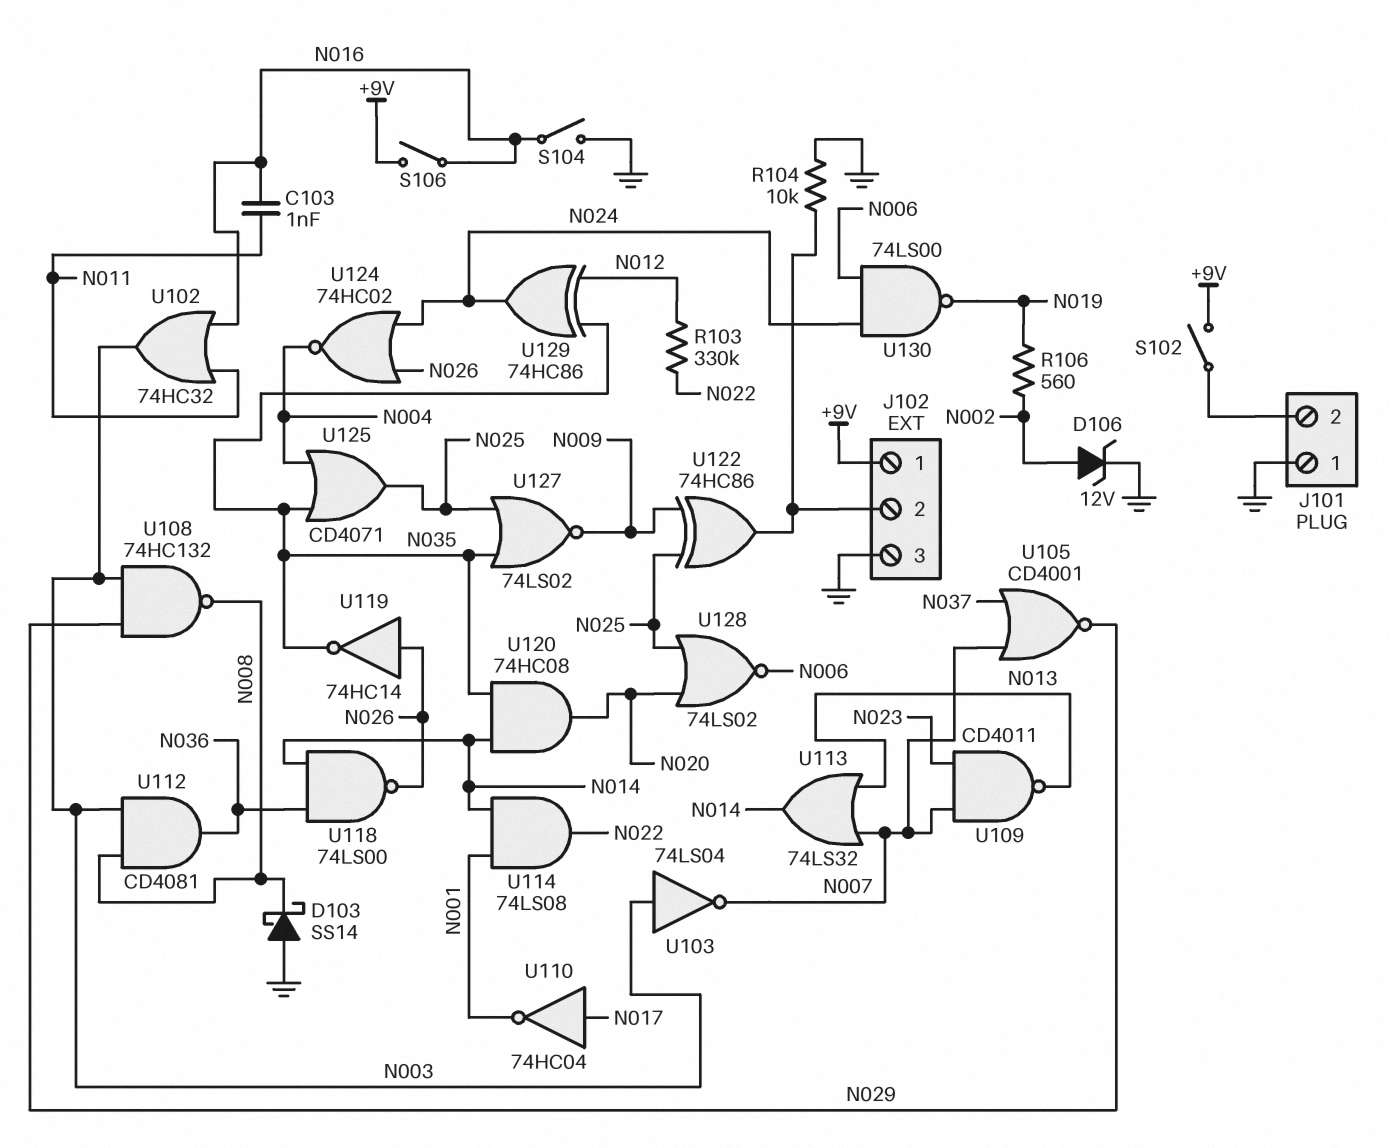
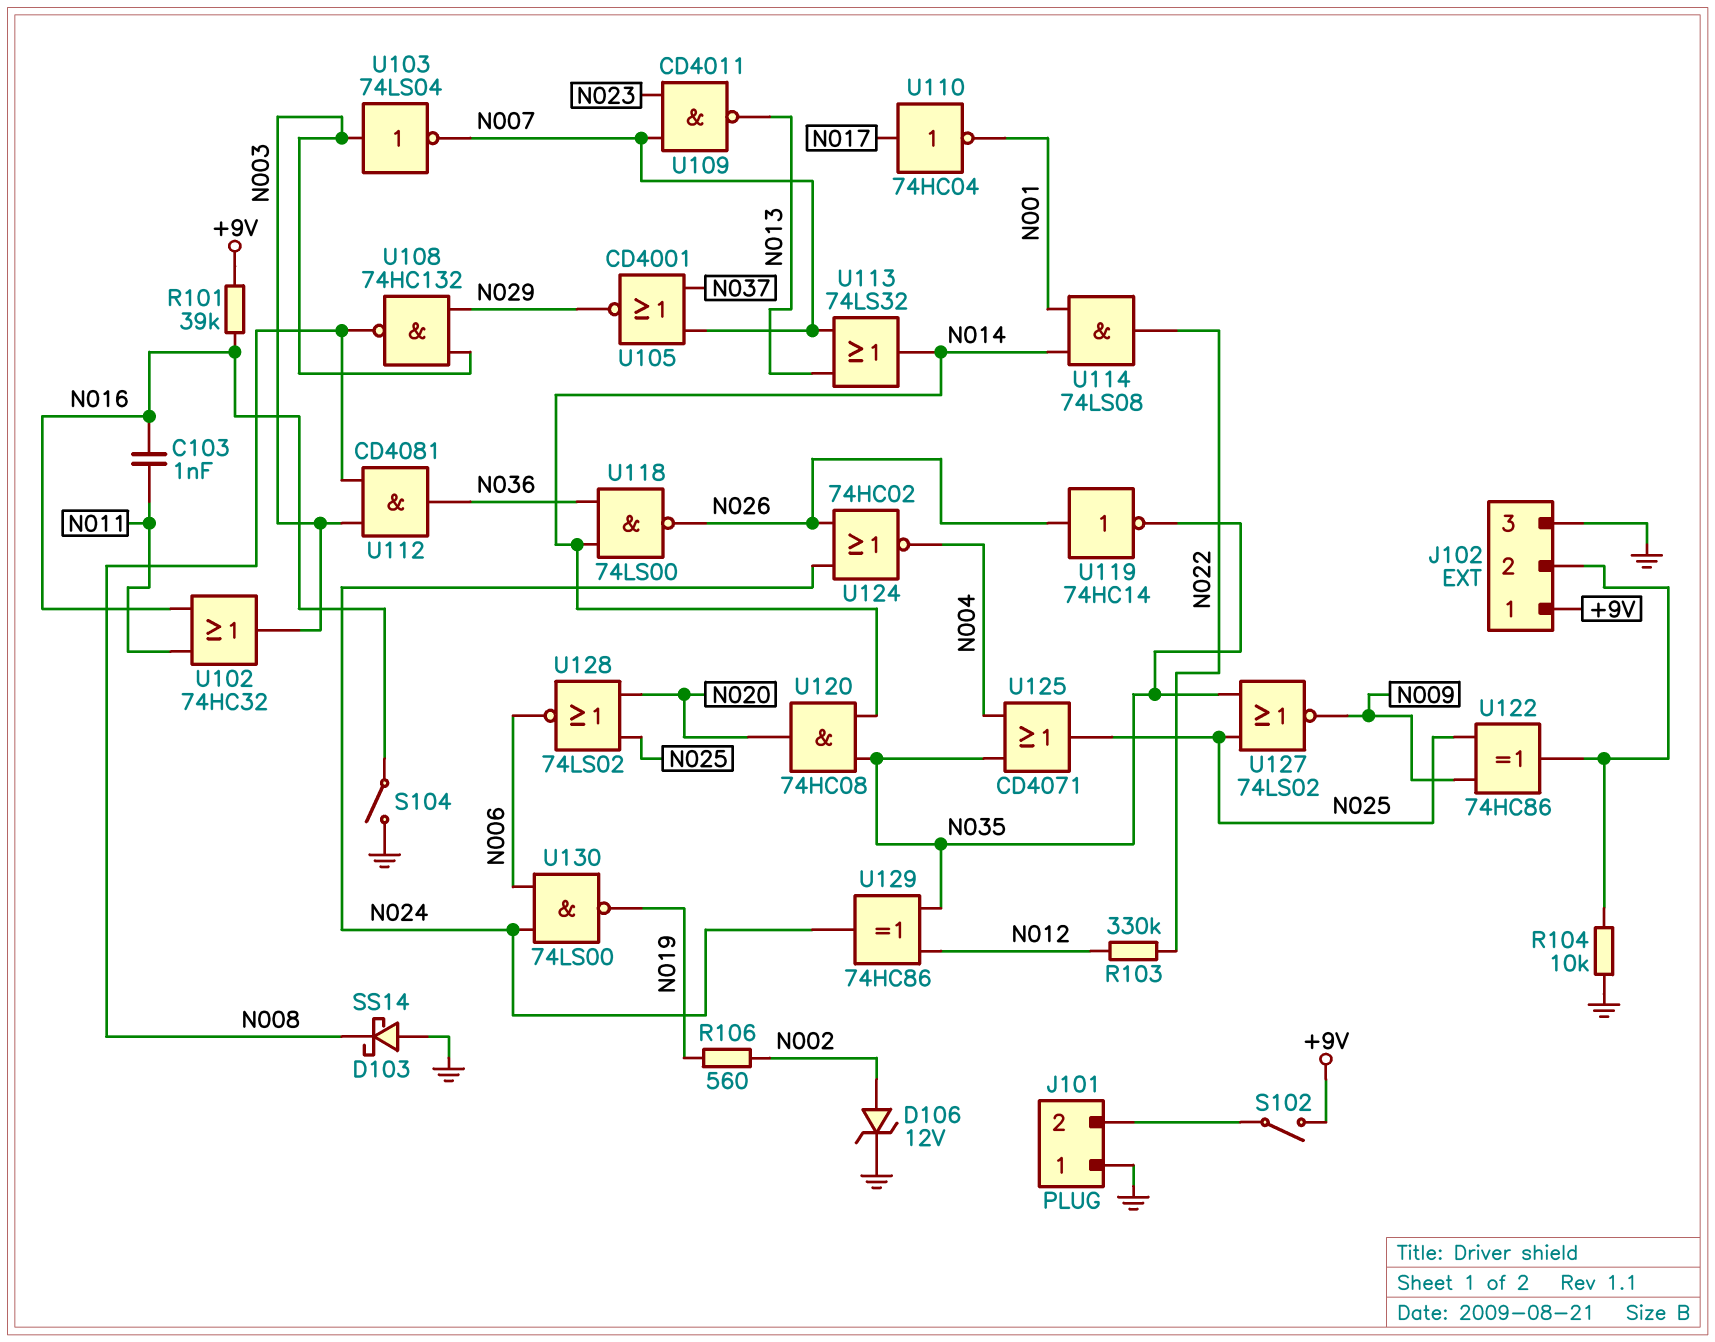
R101: none -> 39k (+9V, N016)
S106: switch (+9V, N016) -> none

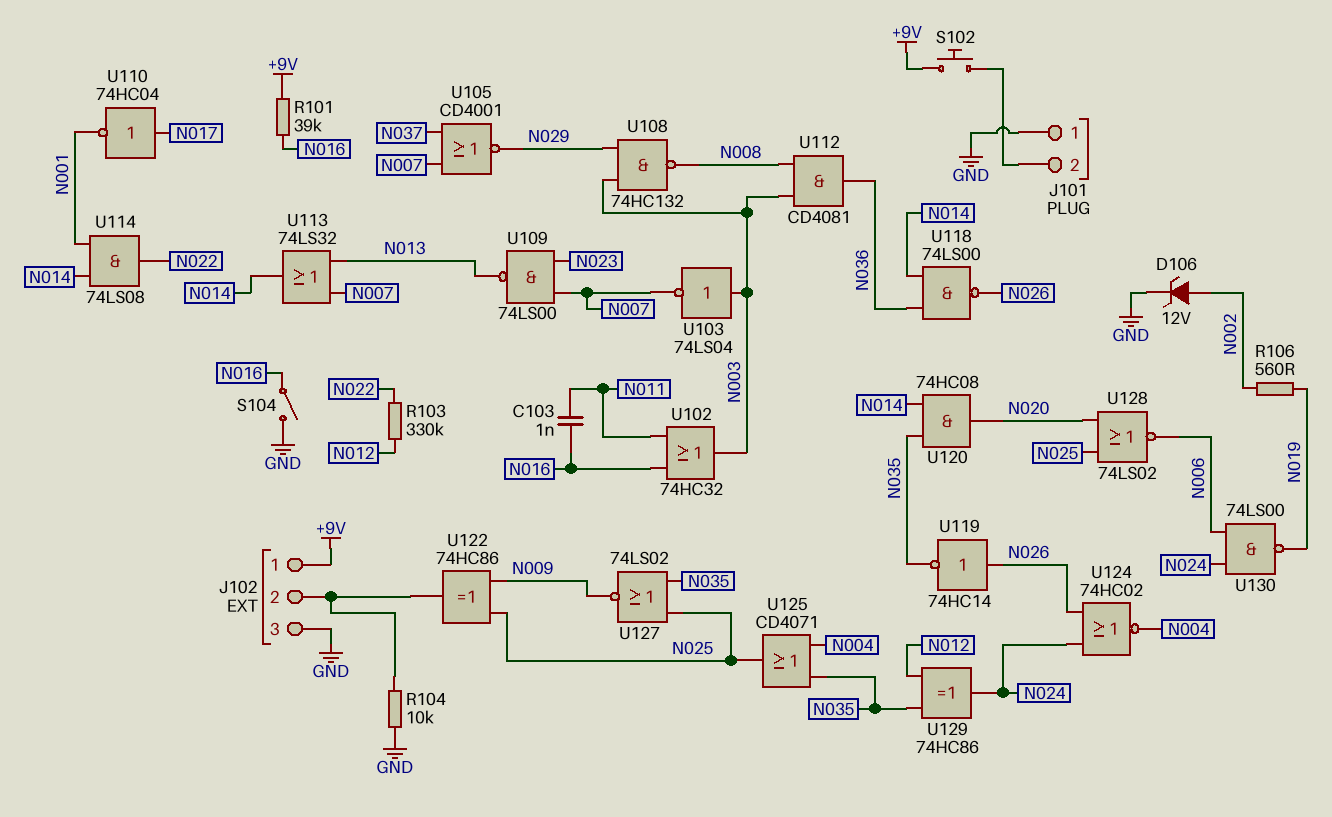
D103: schottky SS14 (A GND, K N008) -> none
S102: switch (+9V, J101/2) -> button (+9V, J101/2)
U109: NAND CD4011 (in N007, in N023, out N013) -> NAND 74LS00 (in N007, in N023, out N013)

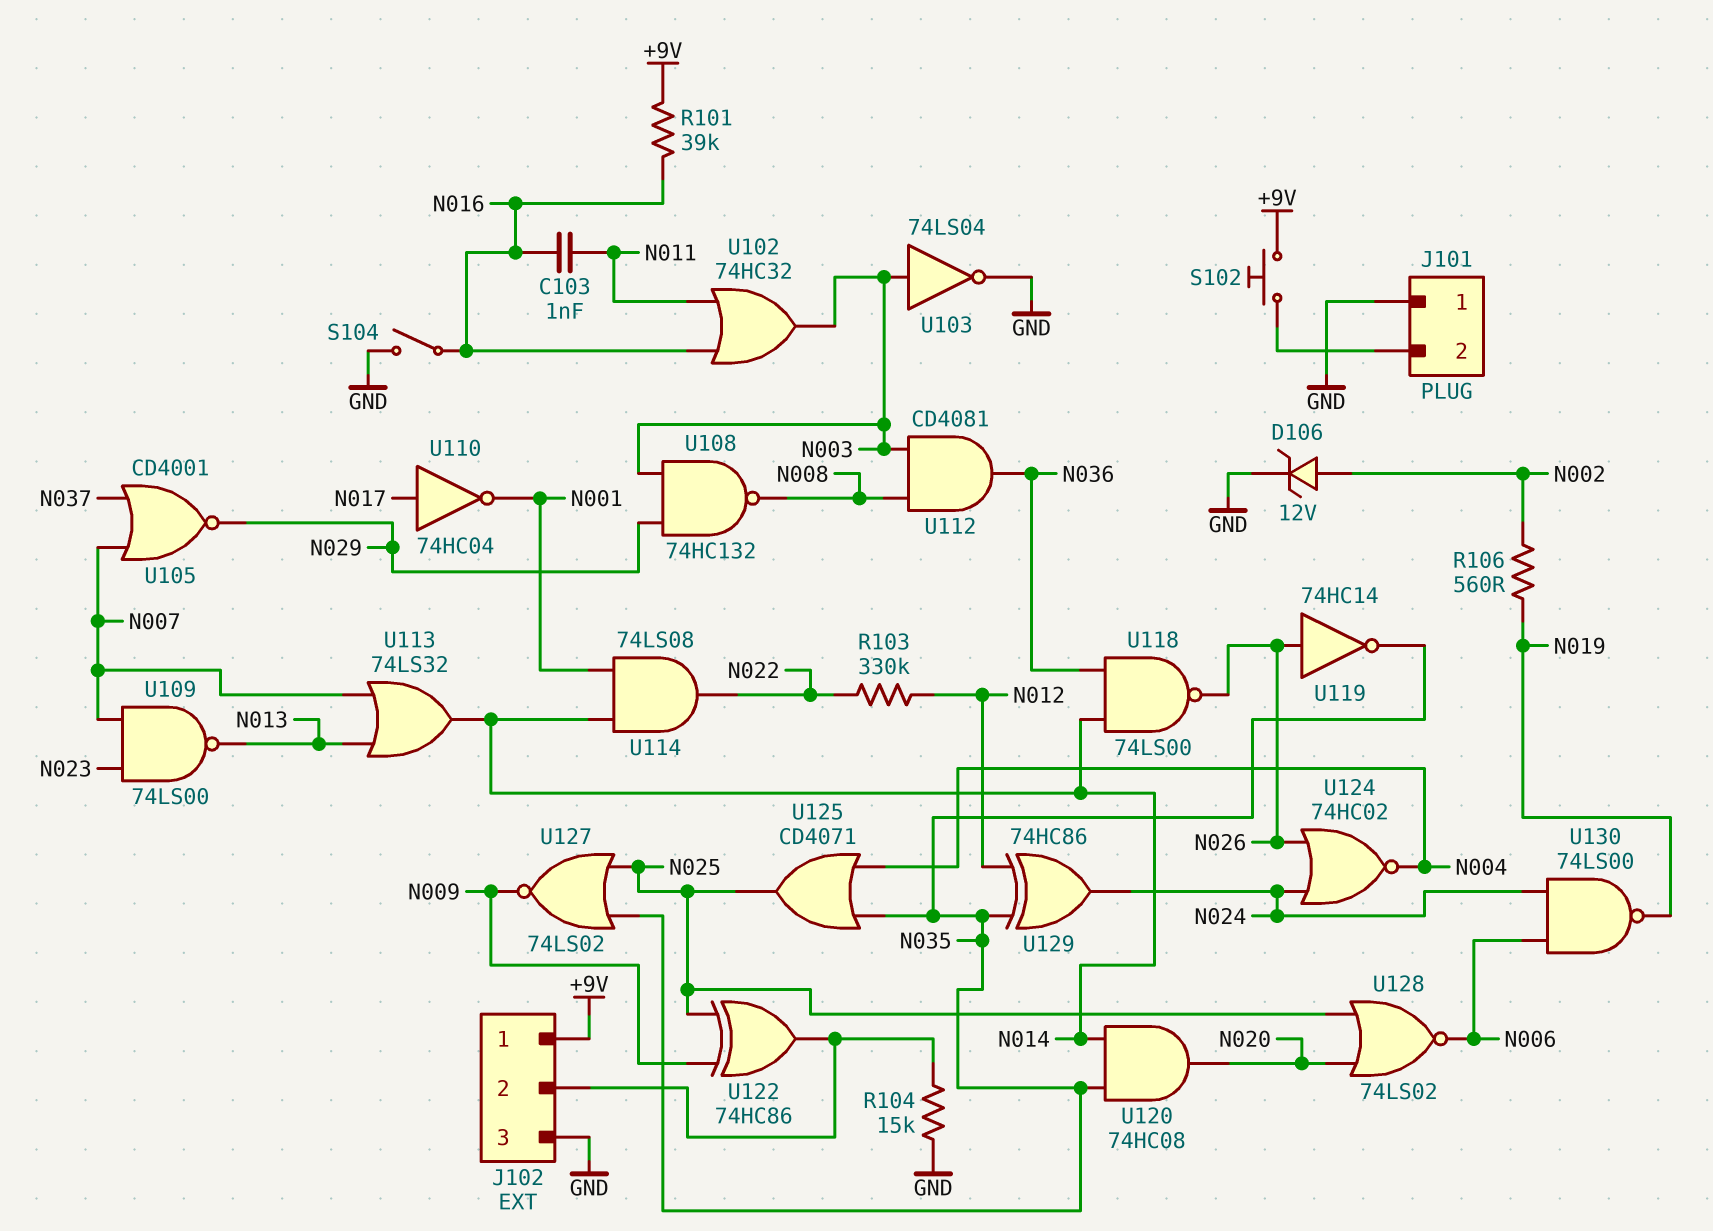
R104: 10k (GND, J102/2) -> 15k (GND, J102/2)
U103: NOT 74LS04 (in N003, out N007) -> NOT 74LS04 (in N003, out GND)

